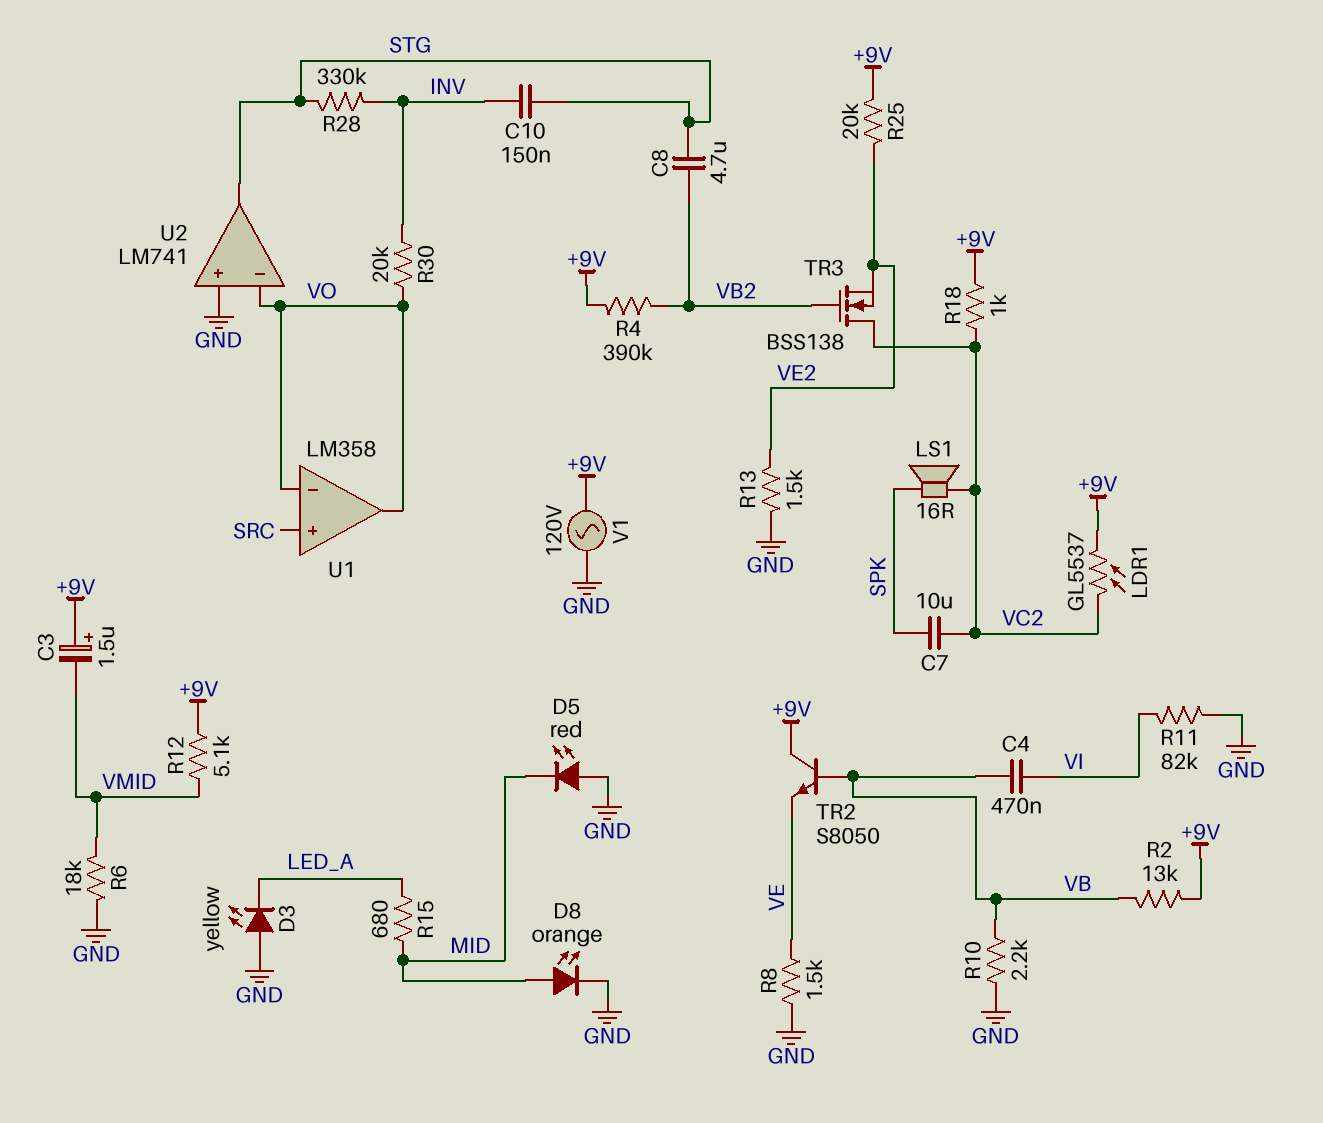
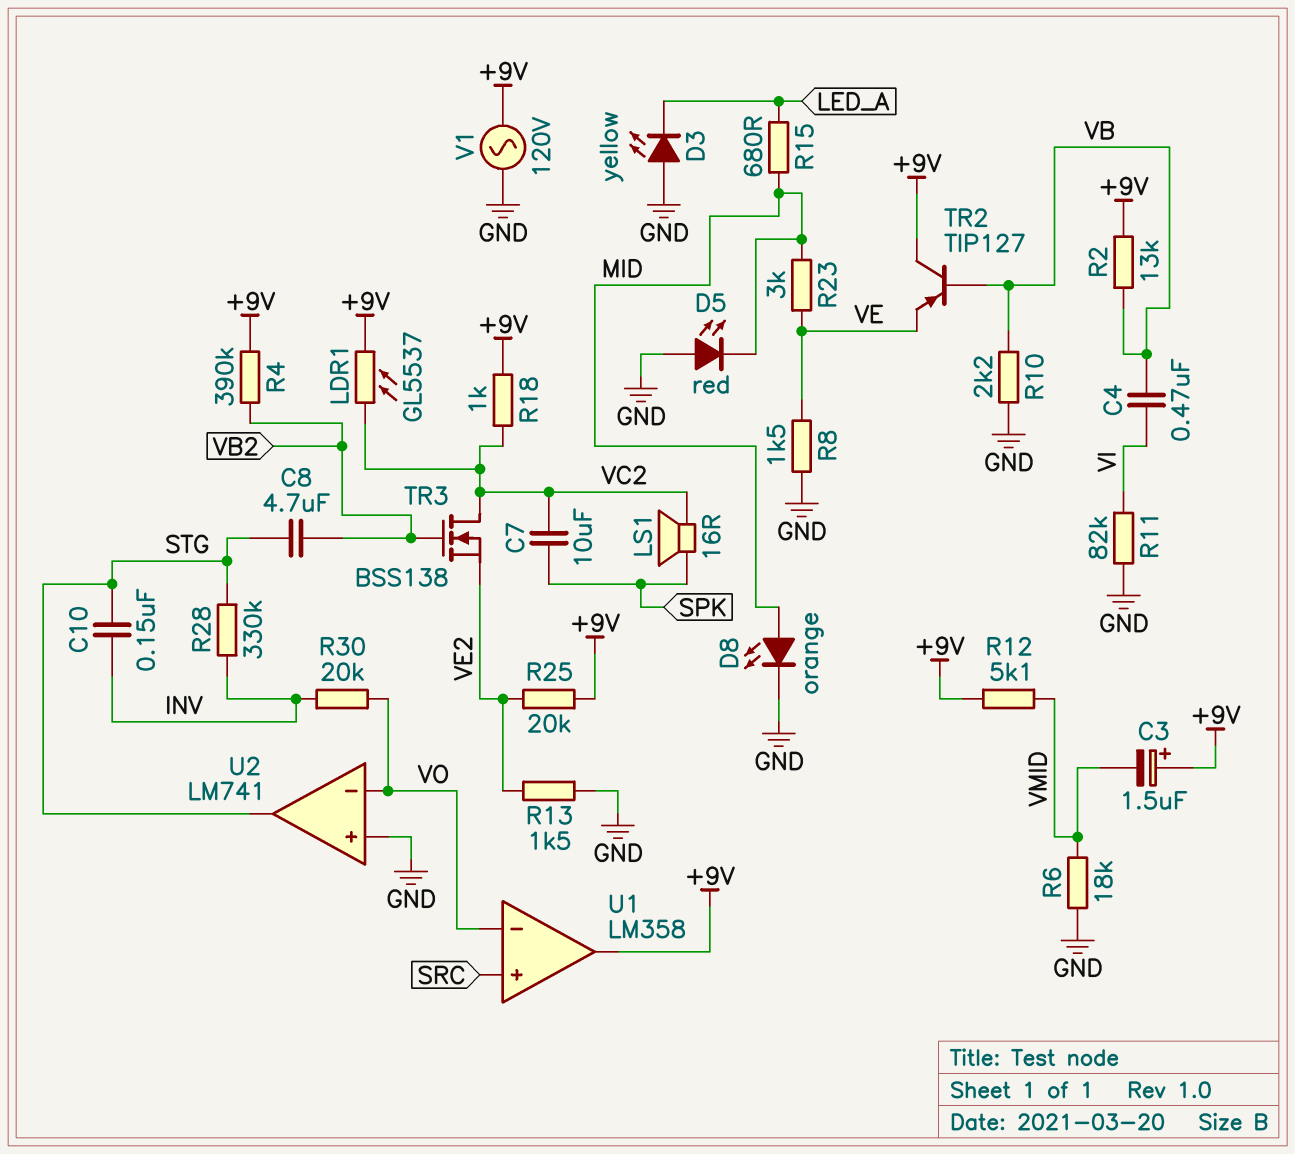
R23: none -> 3k (MID, VE)
TR2: NPN S8050 (B VB, C +9V, E VE) -> PNP TIP127 (B VB, C +9V, E VE)
U1 pin out: VO -> +9V

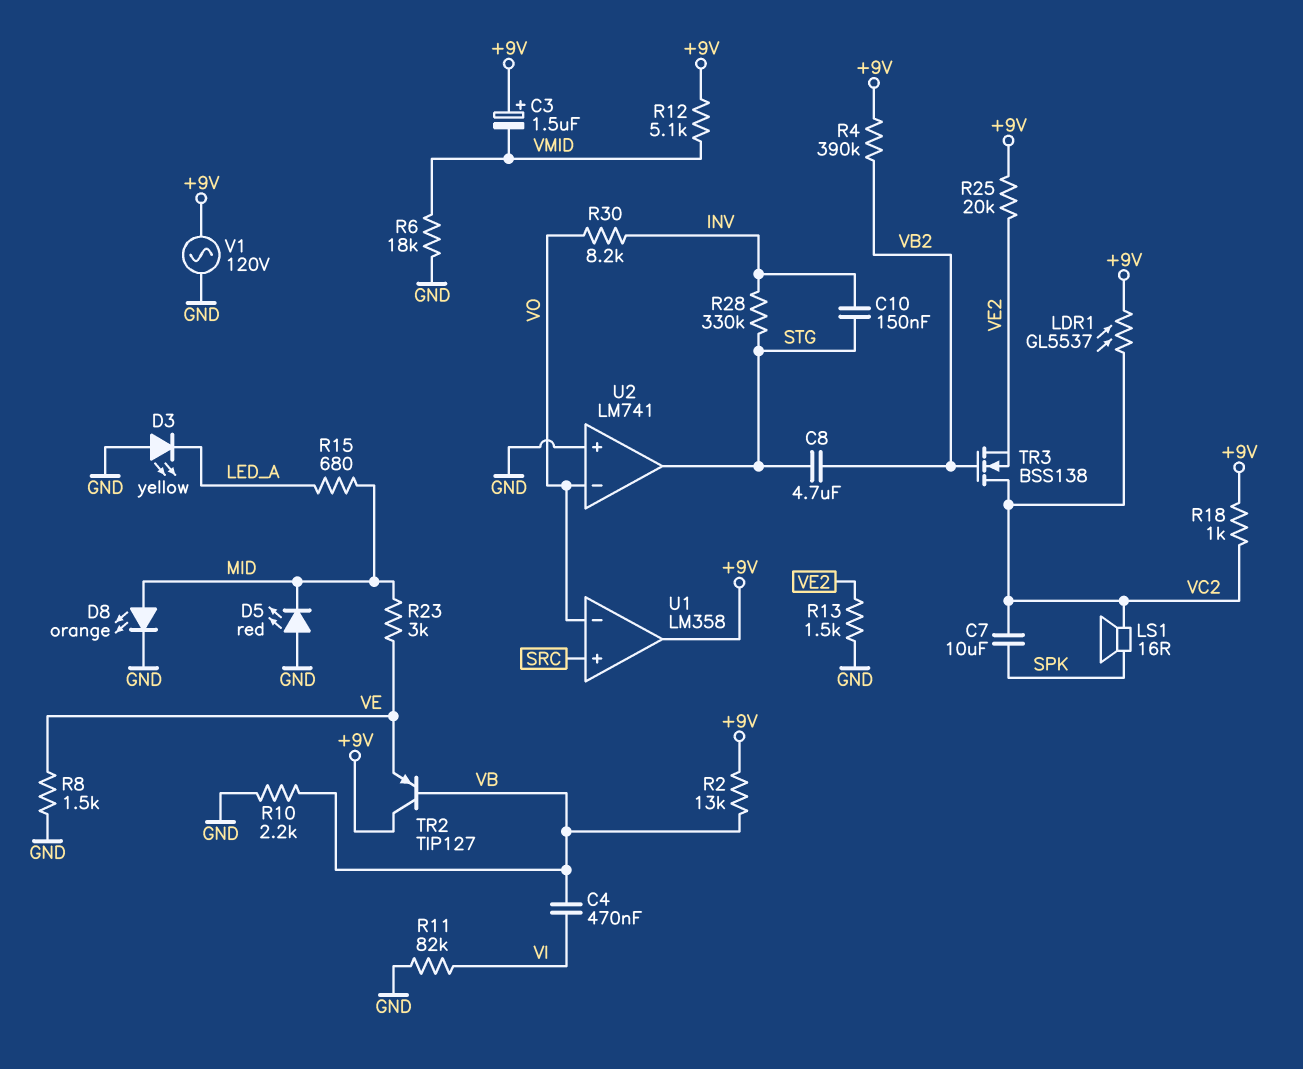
R30: 20k (INV, VO) -> 8.2k (INV, VO)

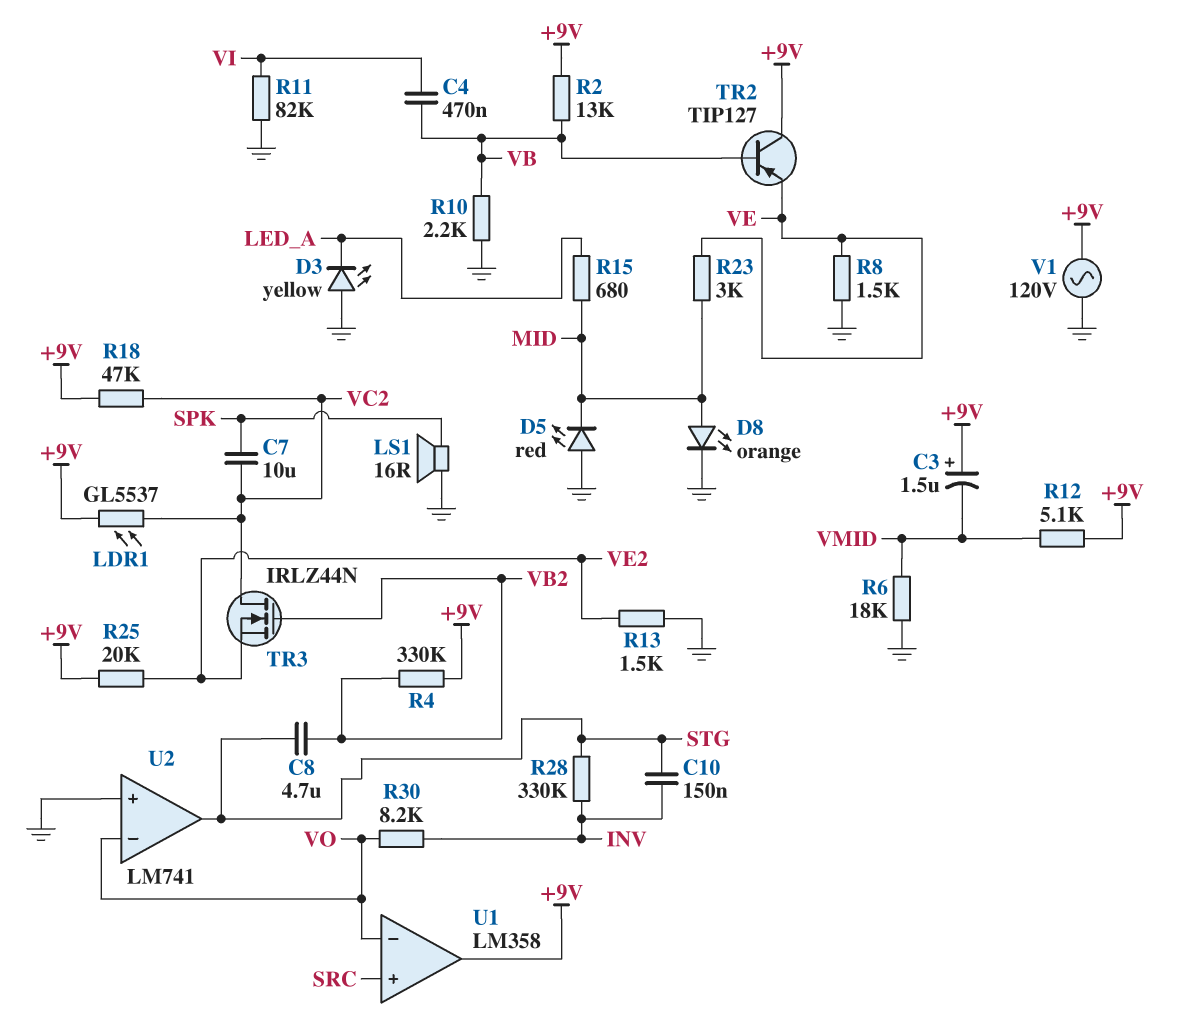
LS1: speaker 16R (SPK, VC2) -> speaker 16R (GND, SPK)
R4: 390k (+9V, VB2) -> 330k (+9V, VB2)
R18: 1k (+9V, VC2) -> 47k (+9V, VC2)
TR3: NMOS BSS138 (G VB2, D VC2, S VE2) -> NMOS IRLZ44N (G VB2, D VC2, S VE2)

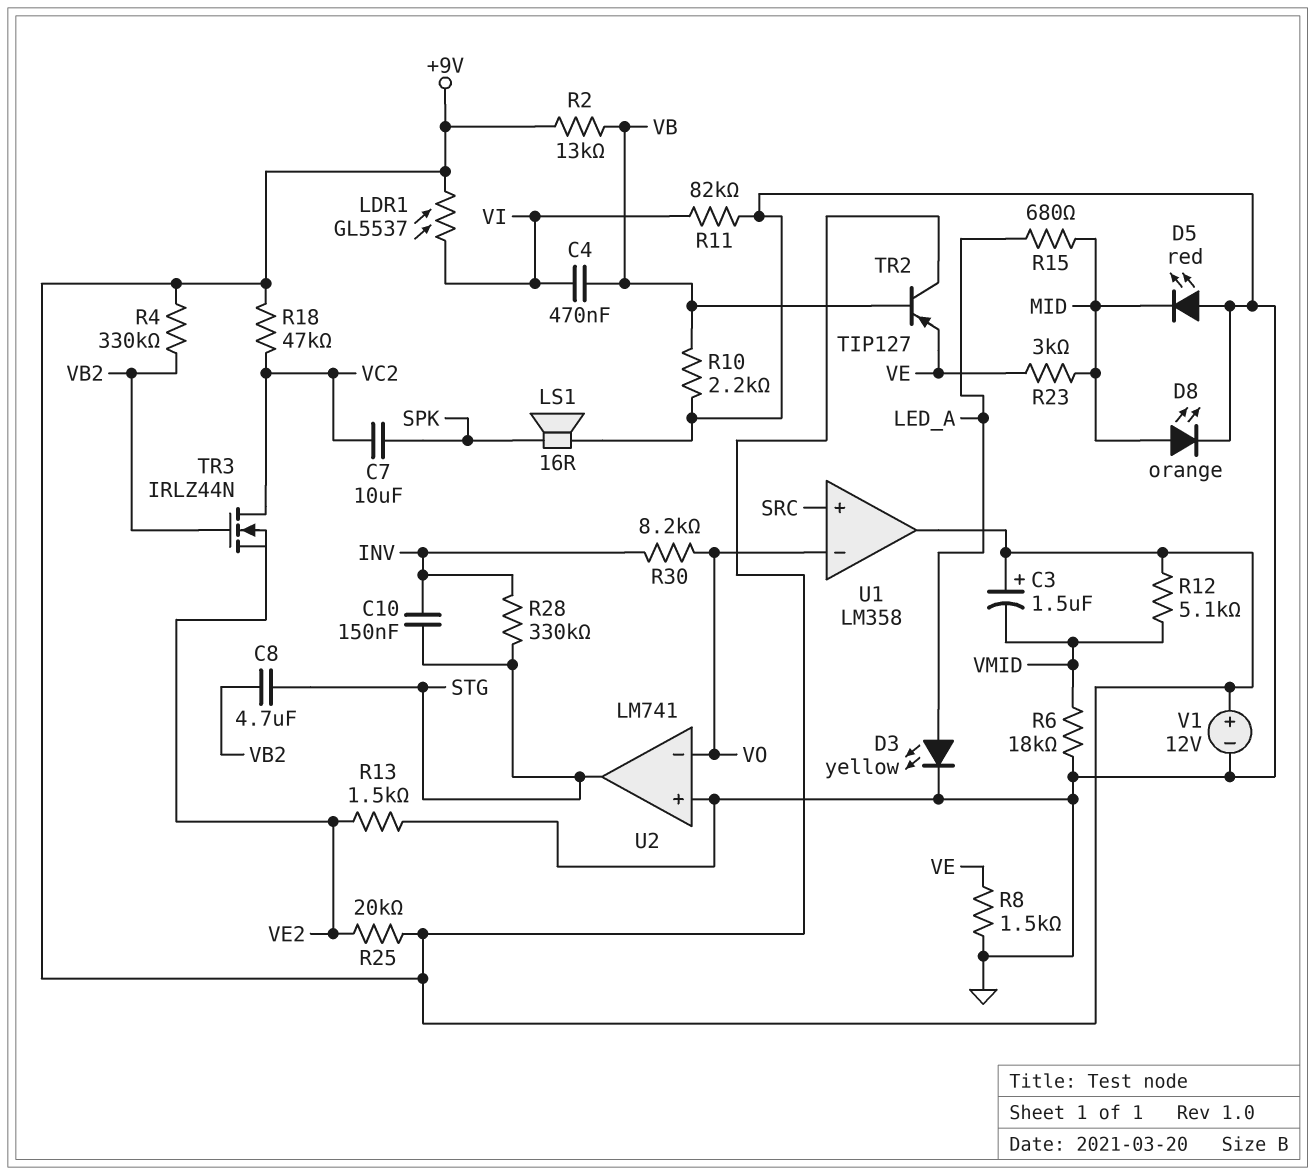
D3: LED yellow (A GND, K LED_A) -> LED yellow (A LED_A, K GND)
LDR1: GL5537 (+9V, VC2) -> GL5537 (+9V, VI)
V1: AC 120V (+9V, GND) -> 12V (plus +9V, minus GND)

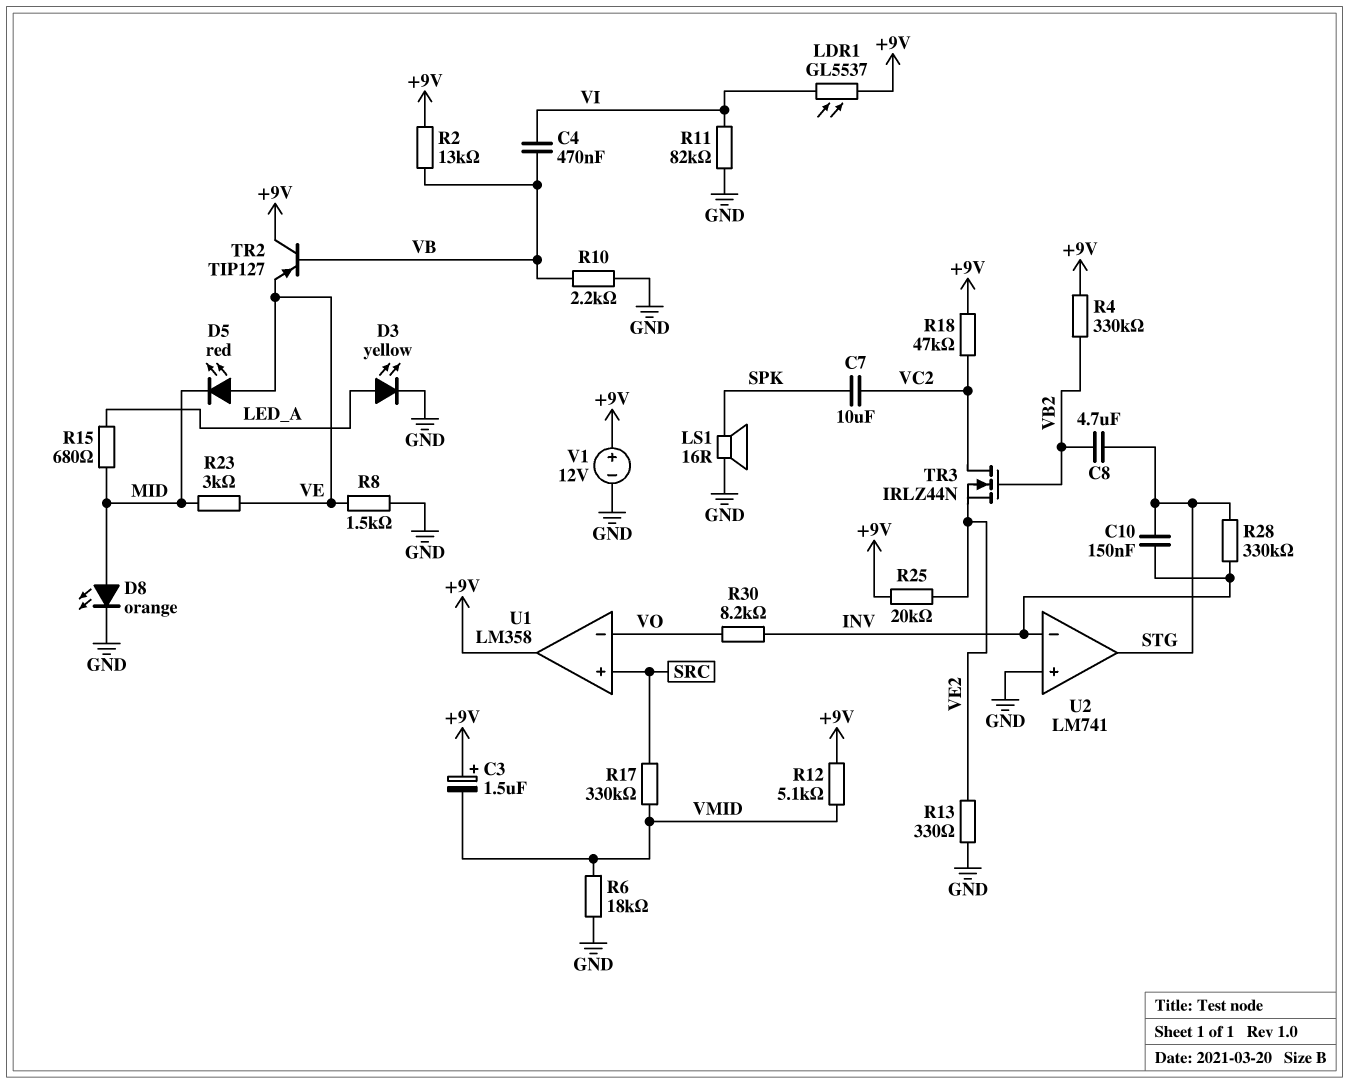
D5: LED red (A GND, K MID) -> LED red (A VE, K MID)
R13: 1.5k (GND, VE2) -> 330 (GND, VE2)
R17: none -> 330k (SRC, VMID)
U2 pin in-: VO -> INV

